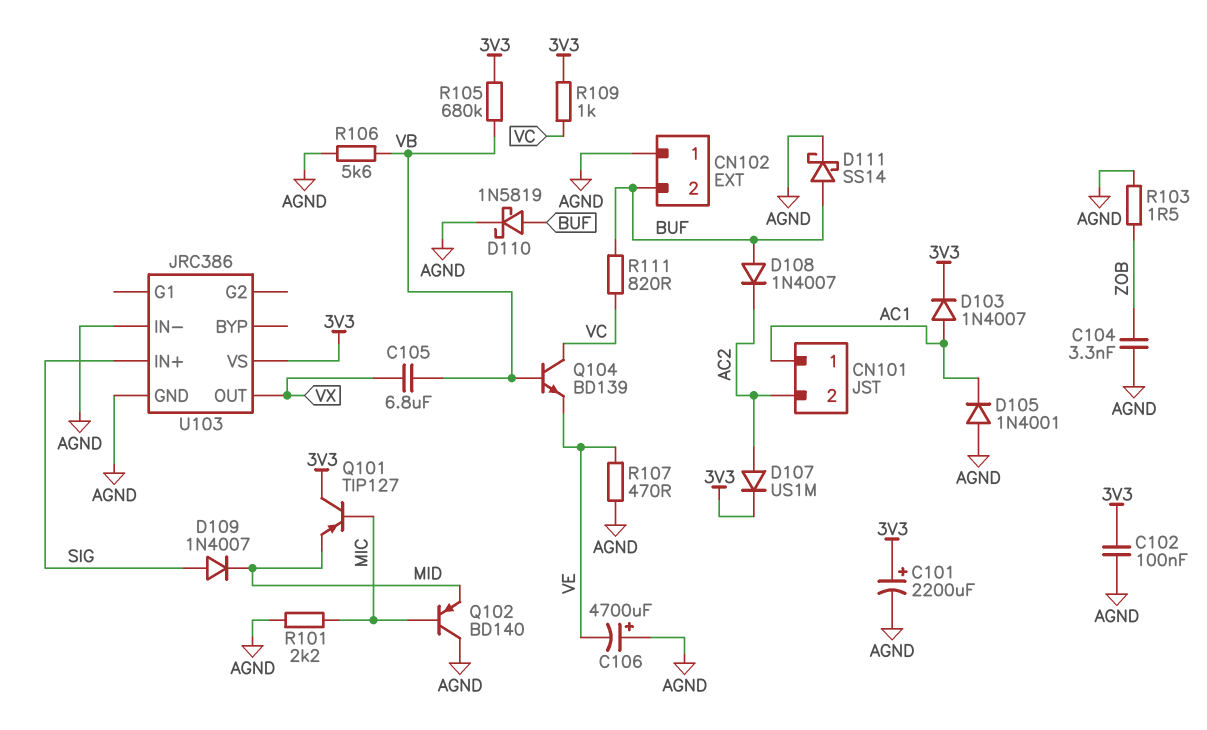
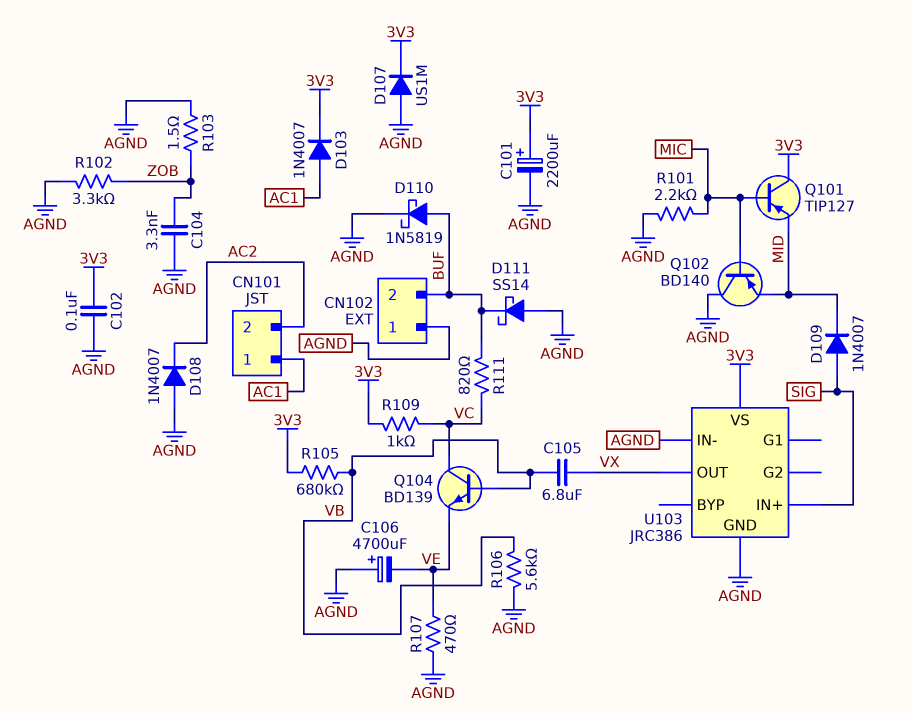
D105: diode 1N4001 (A AGND, K AC1) -> none
D107: diode US1M (A AC2, K 3V3) -> diode US1M (A AGND, K 3V3)
D108: diode 1N4007 (A BUF, K AC2) -> diode 1N4007 (A AGND, K AC2)
D111: schottky SS14 (A BUF, K AGND) -> schottky SS14 (A AGND, K BUF)
R102: none -> 3.3k (AGND, ZOB)

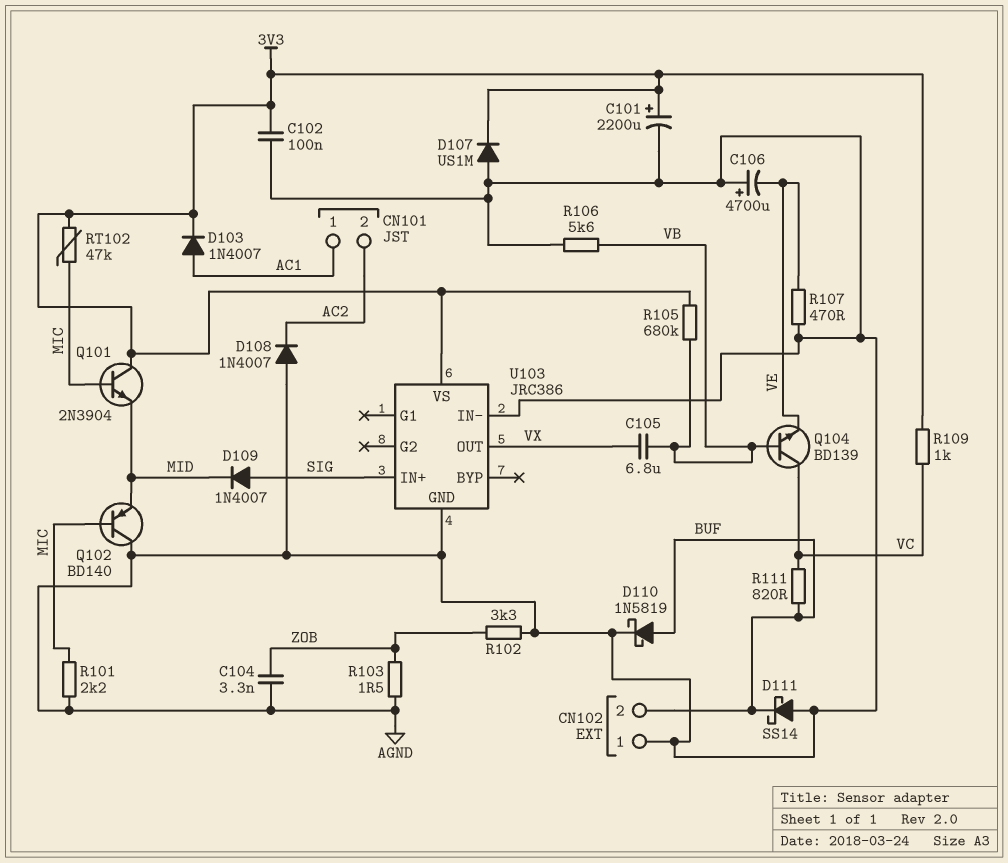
Q101: PNP TIP127 (B MIC, C 3V3, E MID) -> NPN 2N3904 (B MIC, C 3V3, E MID)
RT102: none -> 47k (3V3, MIC)

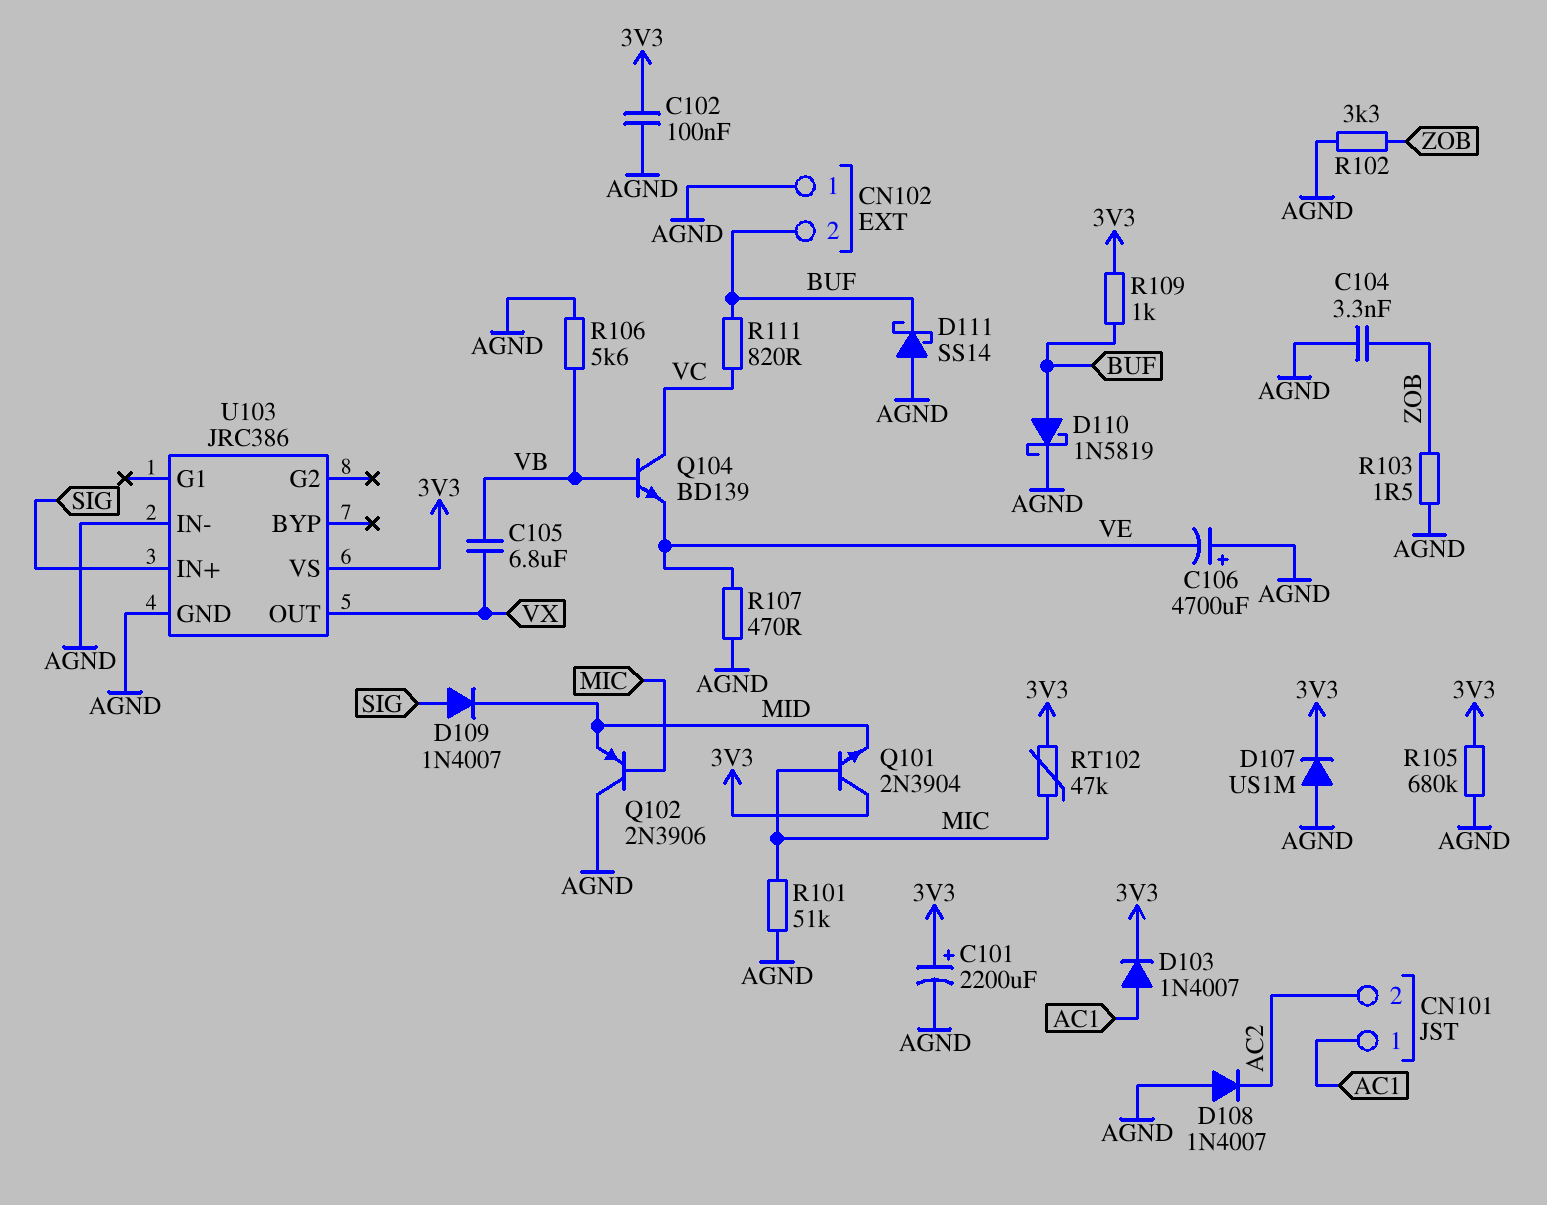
Q102: PNP BD140 (B MIC, C AGND, E MID) -> PNP 2N3906 (B MIC, C AGND, E MID)
R101: 2.2k (AGND, MIC) -> 51k (AGND, MIC)
R105: 680k (3V3, VB) -> 680k (3V3, AGND)
R109: 1k (3V3, VC) -> 1k (3V3, BUF)

